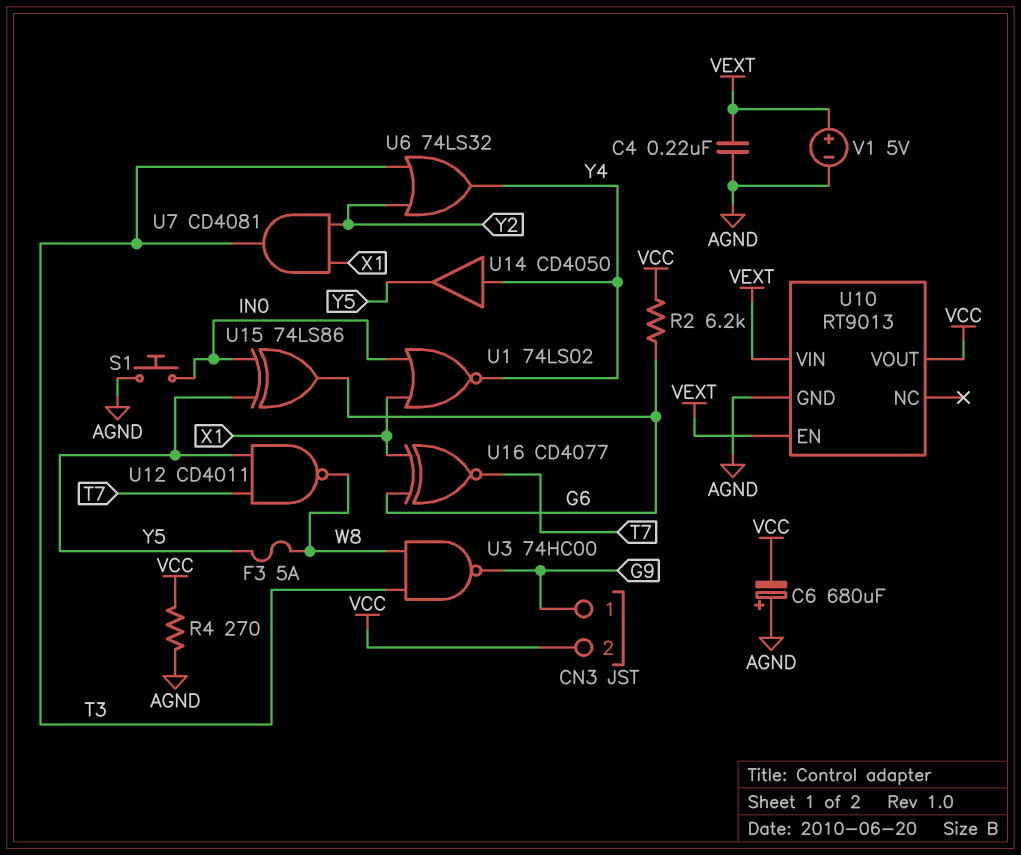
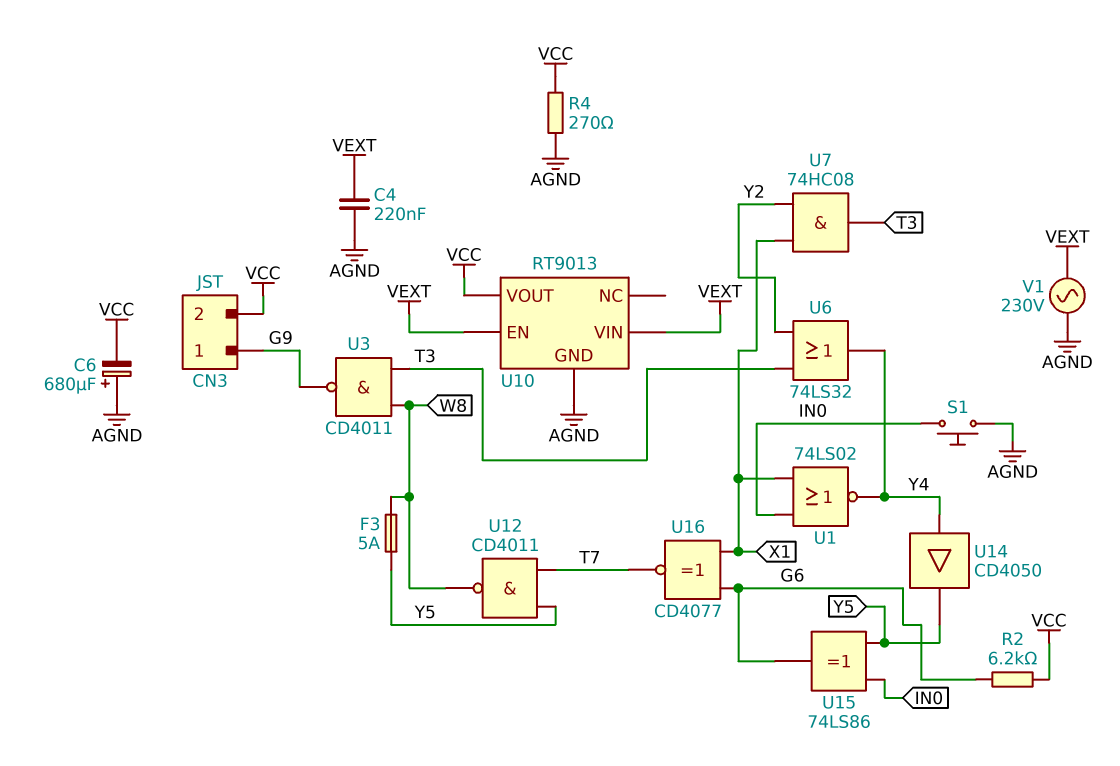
U3: NAND 74HC00 (in T3, in W8, out G9) -> NAND CD4011 (in T3, in W8, out G9)
U7: AND CD4081 (in X1, in Y2, out T3) -> AND 74HC08 (in X1, in Y2, out T3)
V1: 5V (plus VEXT, minus AGND) -> AC 230V (AGND, VEXT)

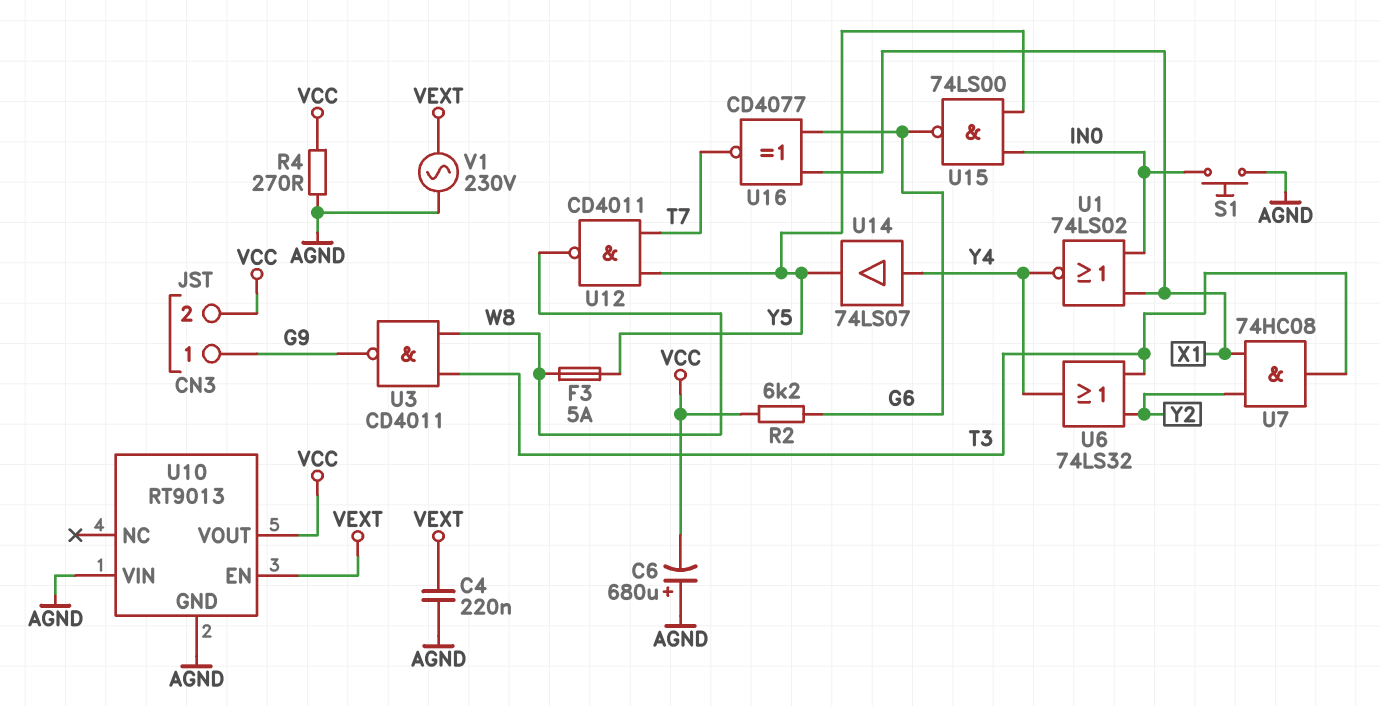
U10 pin VIN: VEXT -> AGND
U14: buffer CD4050 (in Y4, out Y5) -> buffer 74LS07 (in Y4, out Y5)
U15: XOR 74LS86 (in IN0, in Y5, out G6) -> NAND 74LS00 (in IN0, in Y5, out G6)

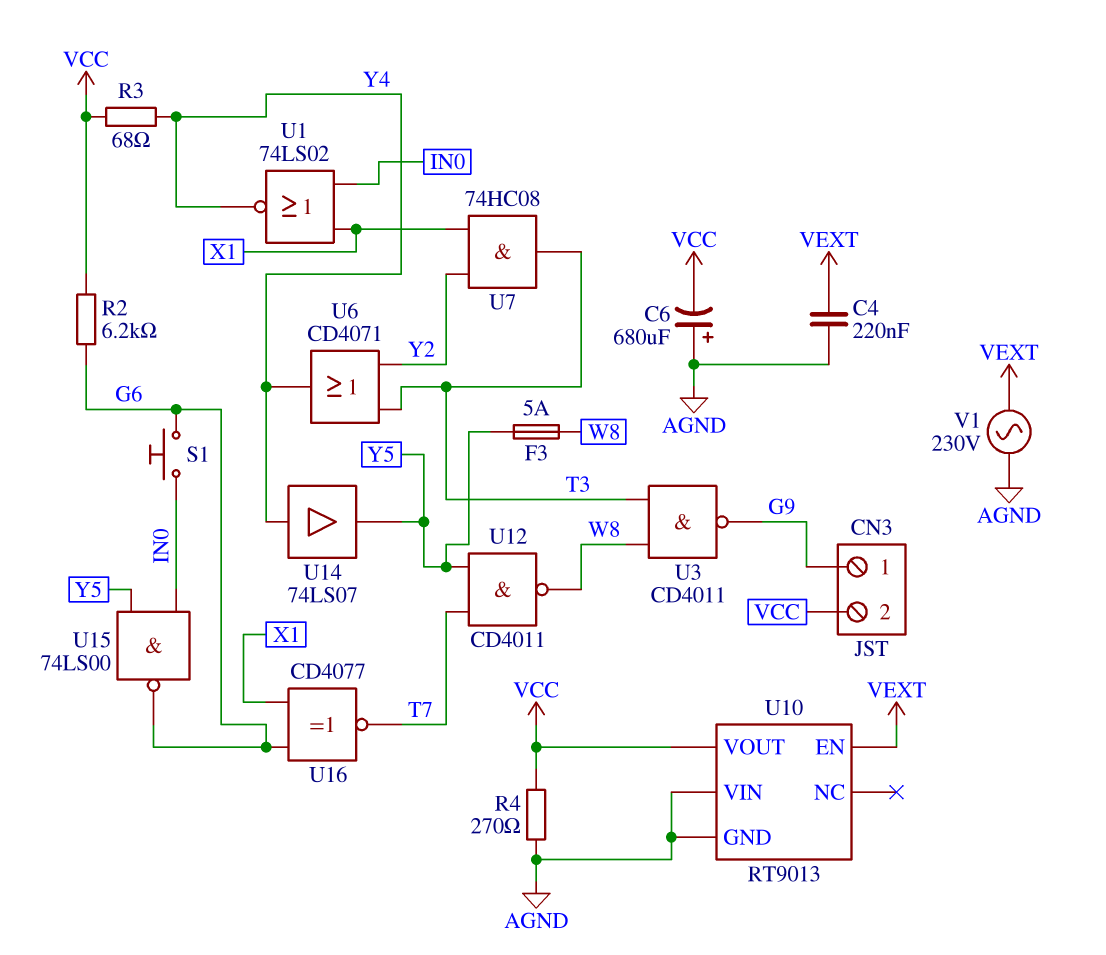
R3: none -> 68 (VCC, Y4)
S1: button (AGND, IN0) -> button (G6, IN0)
U6: OR 74LS32 (in T3, in Y2, out Y4) -> OR CD4071 (in T3, in Y2, out Y4)

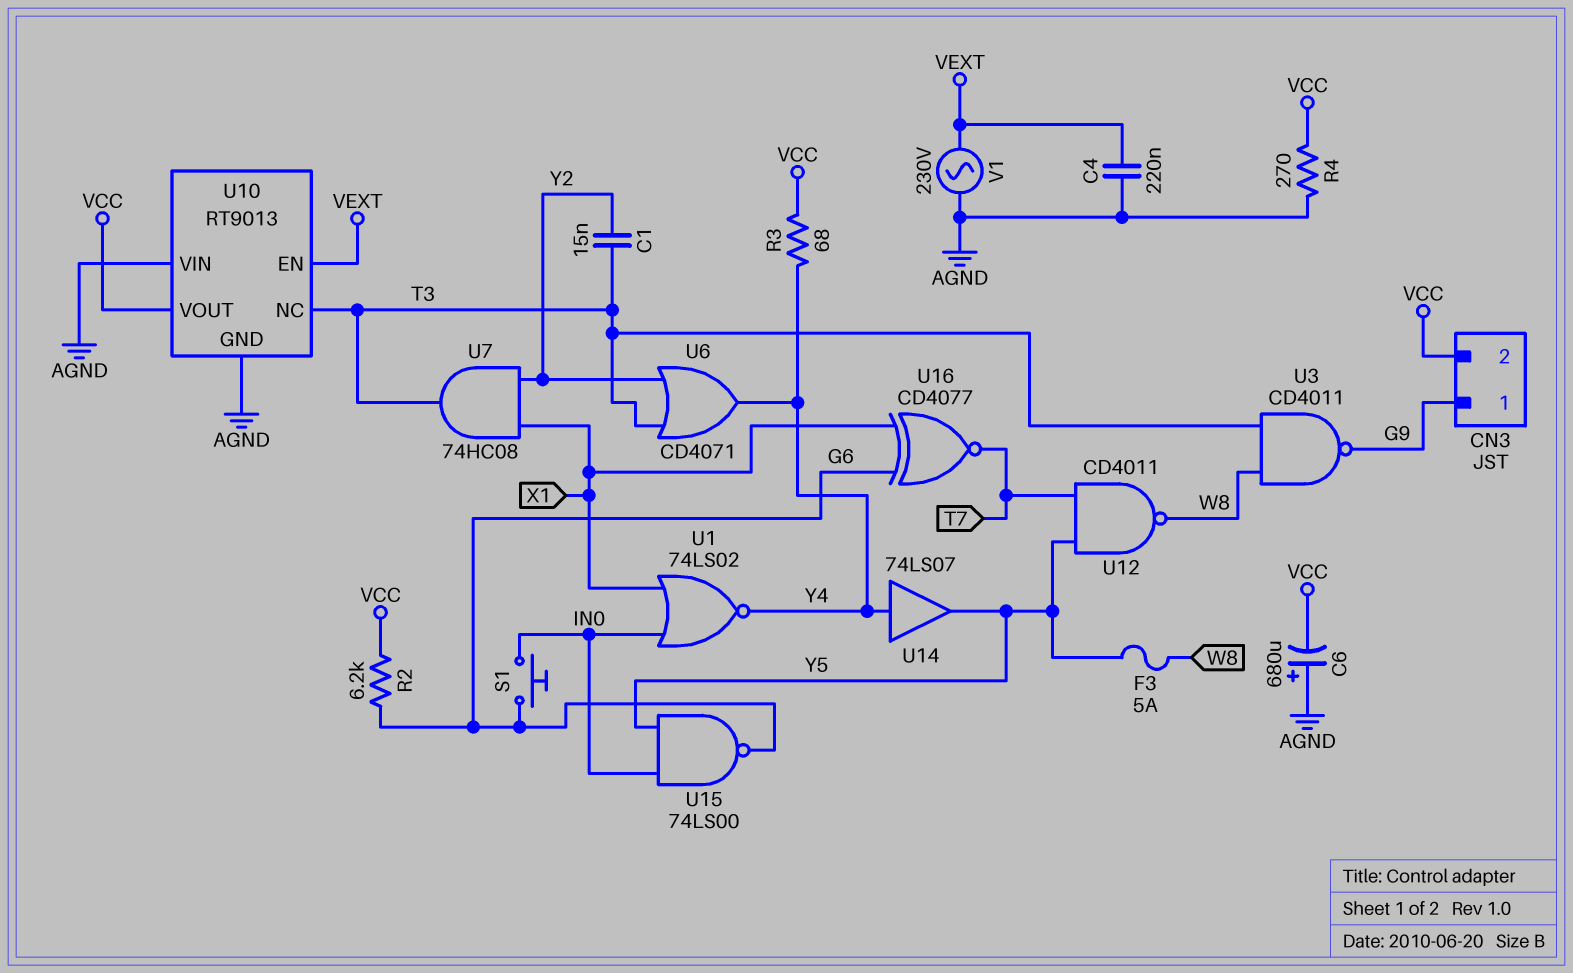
C1: none -> 15nF (T3, Y2)
U10 pin NC: none -> T3

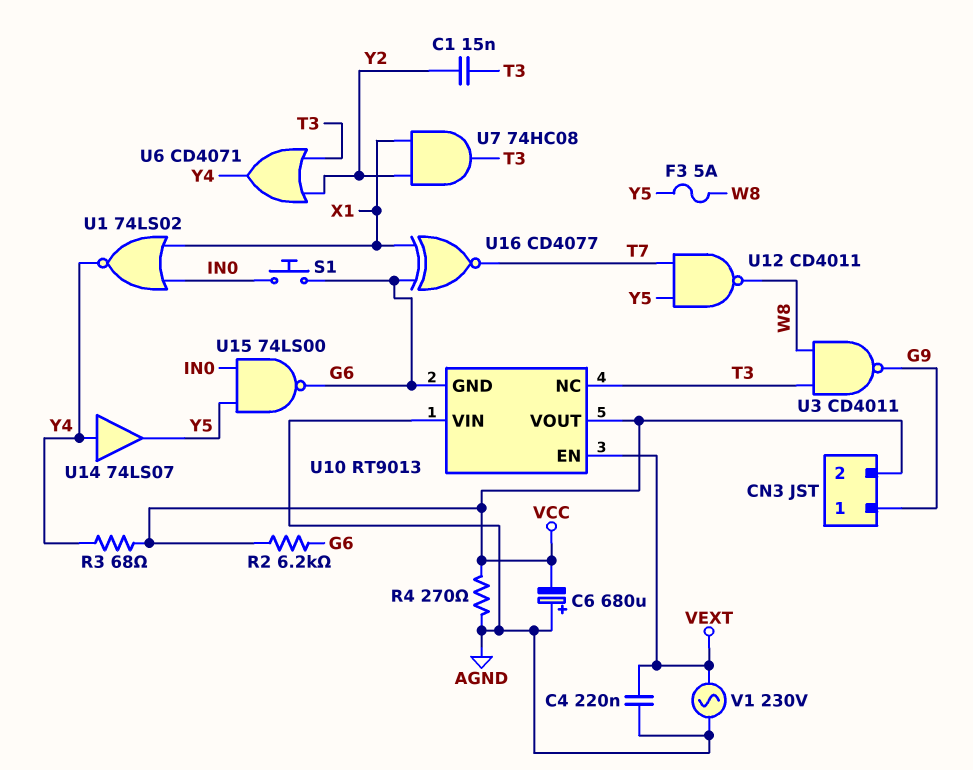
U10 pin GND: AGND -> G6

